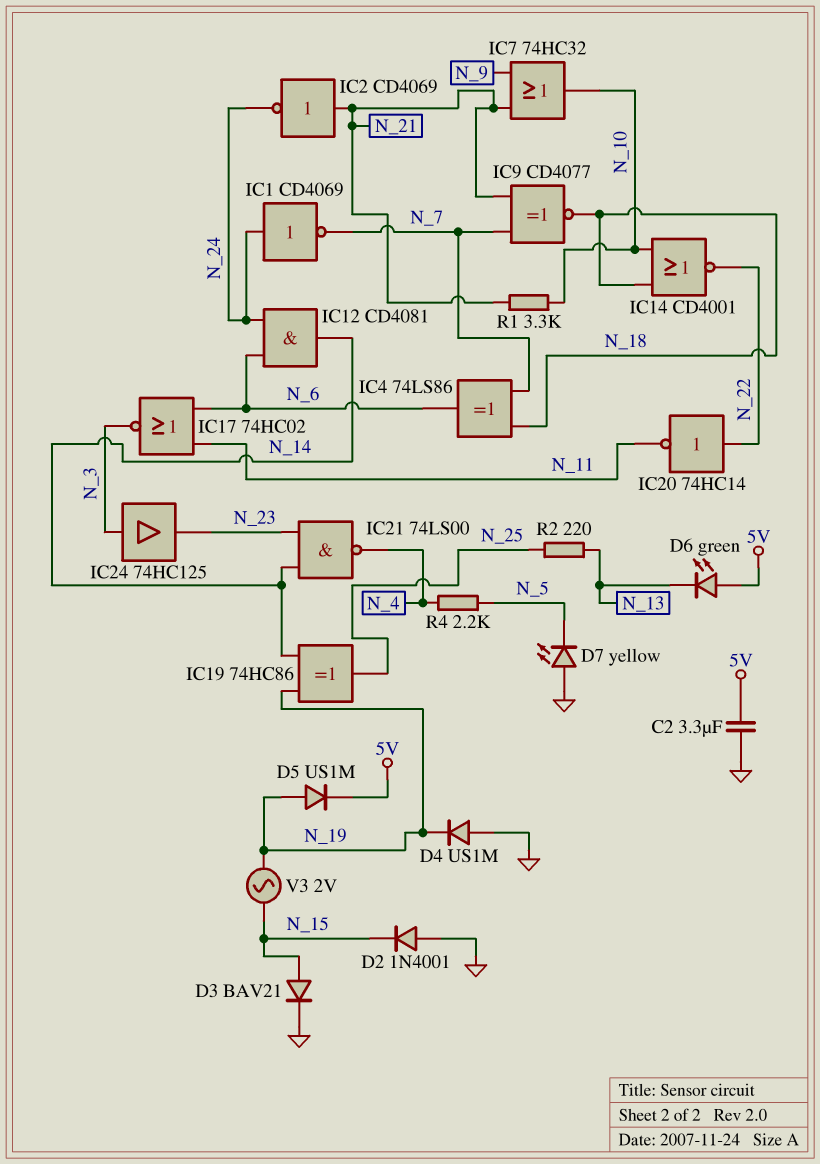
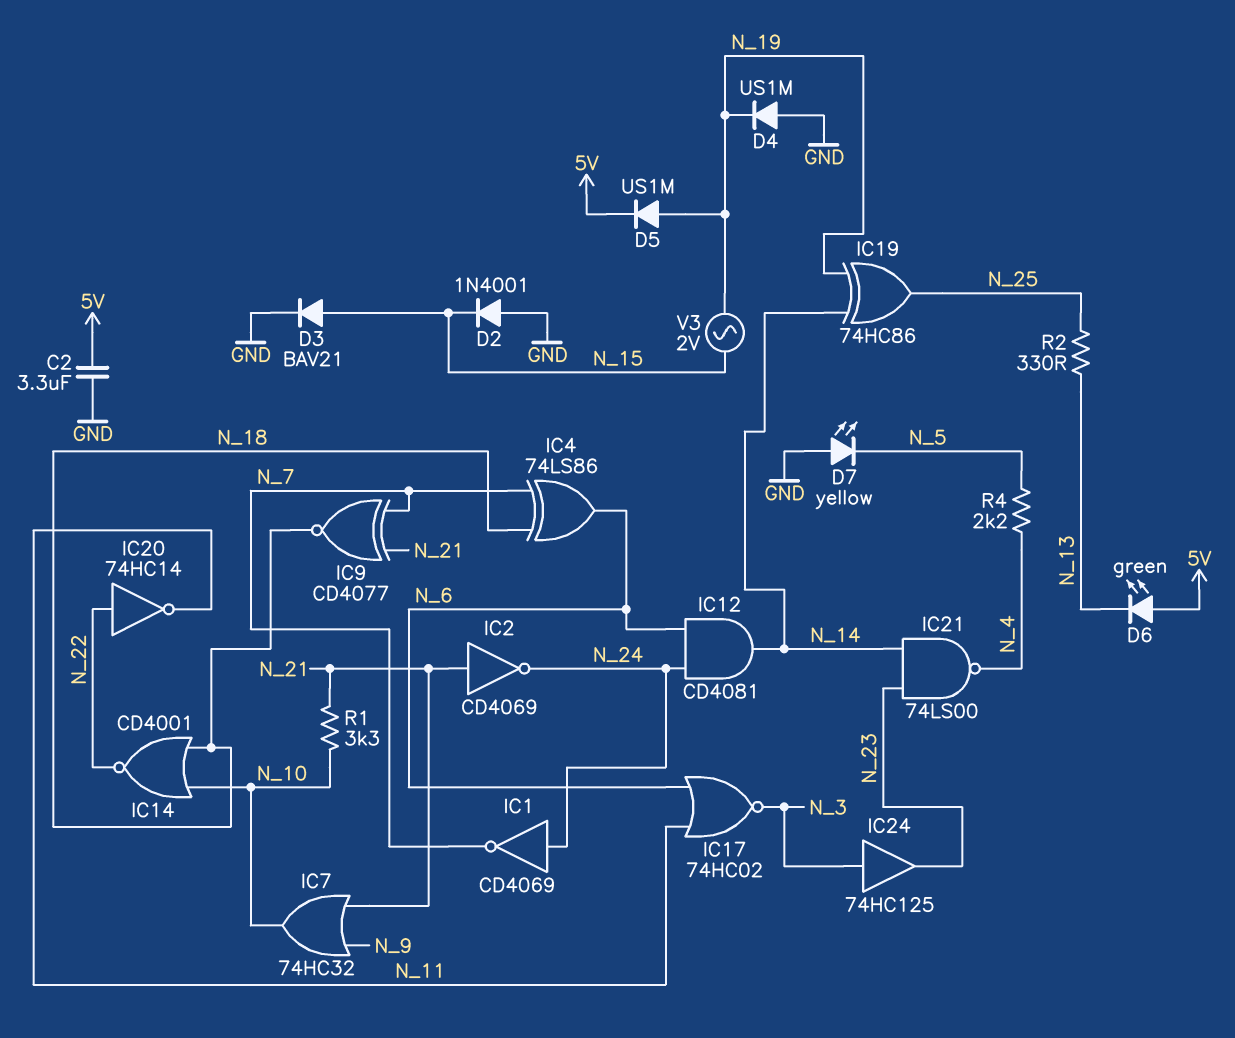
R2: 220 (N_13, N_25) -> 330 (N_13, N_25)

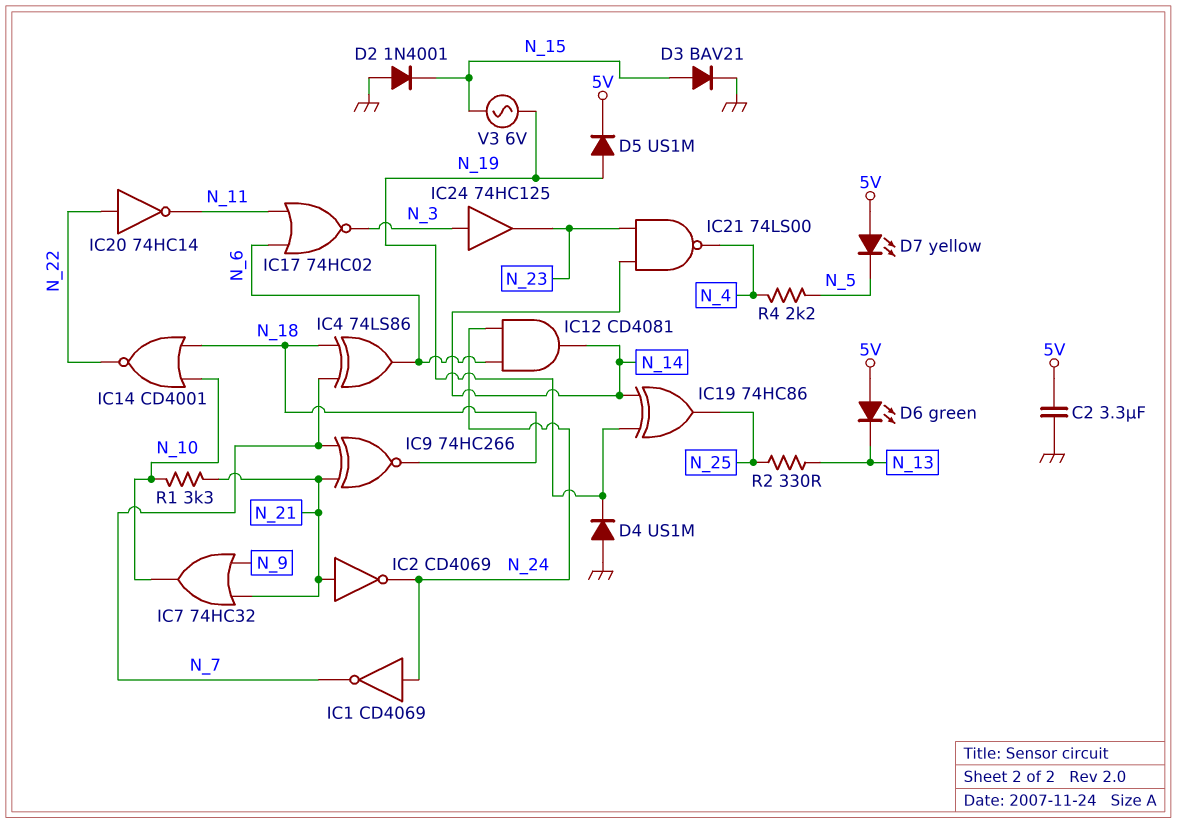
D7: LED yellow (A GND, K N_5) -> LED yellow (A 5V, K N_5)
IC9: XNOR CD4077 (in N_7, in N_21, out N_18) -> XNOR 74HC266 (in N_7, in N_21, out N_18)
V3: AC 2V (N_15, N_19) -> AC 6V (N_15, N_19)

